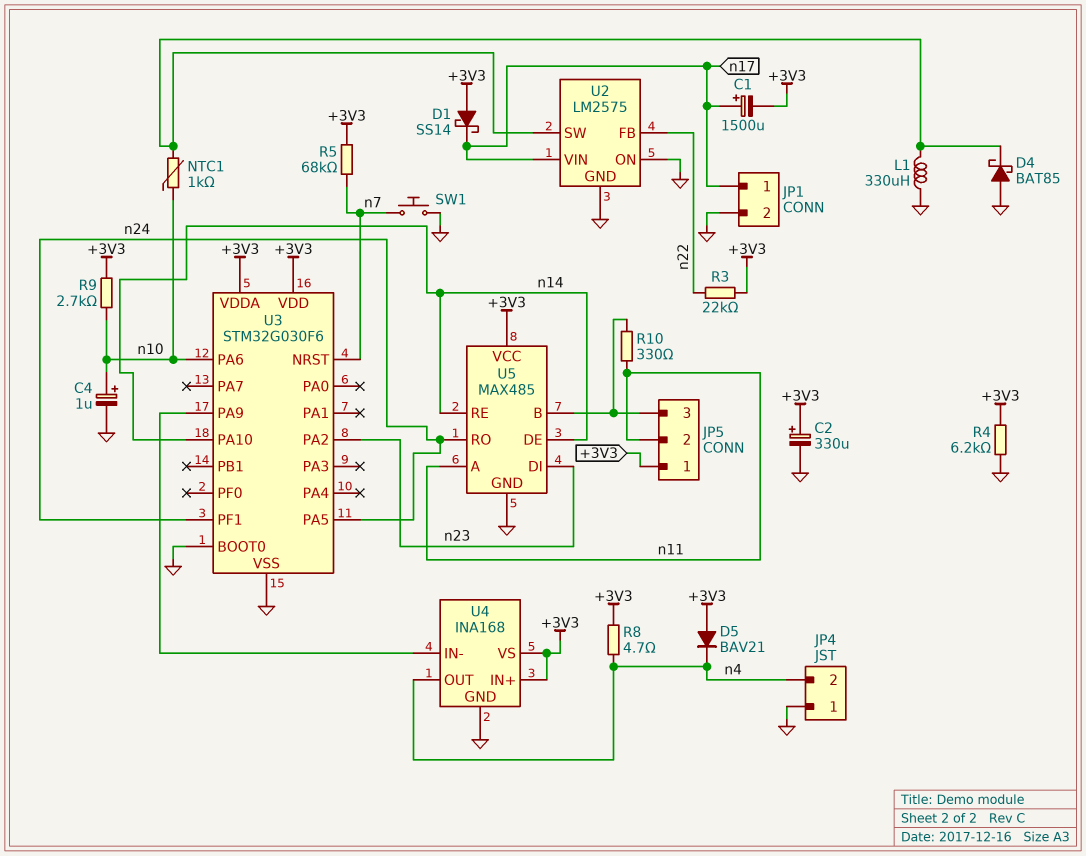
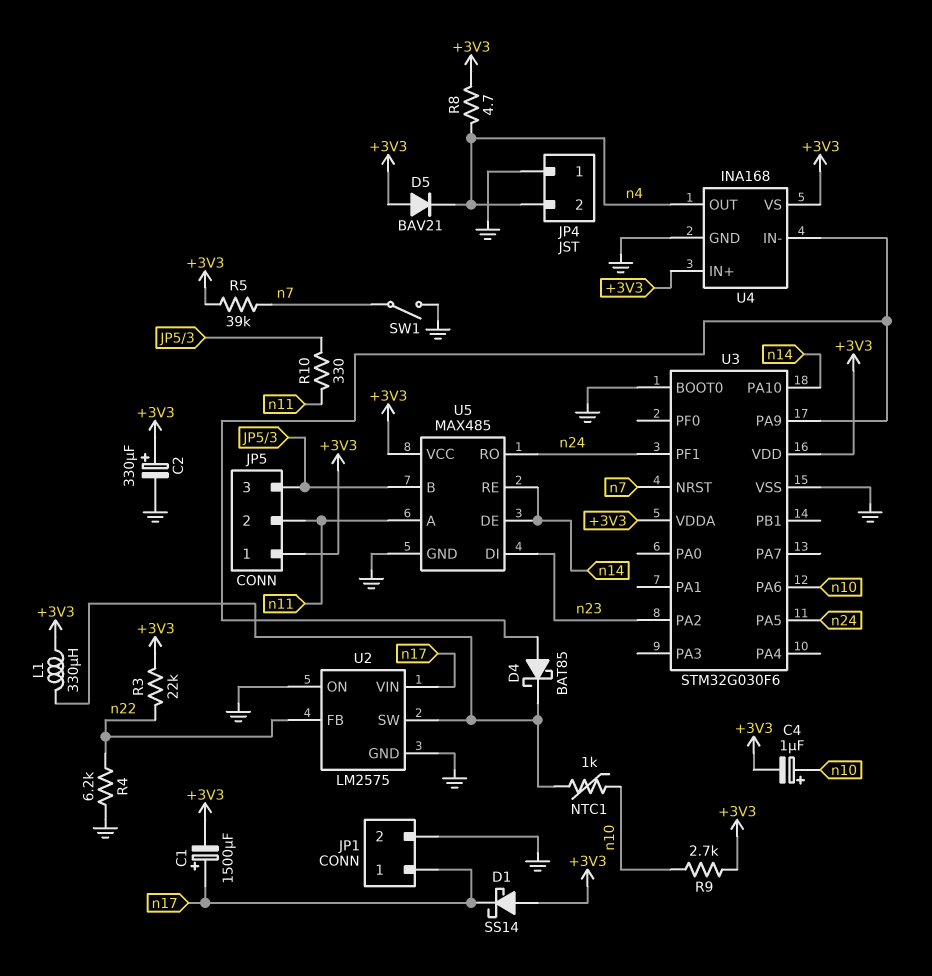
C4: 1uF (plus n10, minus GND) -> 1uF (plus n10, minus +3V3)
D4: schottky BAT85 (A GND, K U2/SW) -> schottky BAT85 (A U3/PA9, K U2/SW)
L1: 330uH (GND, U2/SW) -> 330uH (+3V3, U2/SW)
R4: 6.2k (+3V3, GND) -> 6.2k (GND, n22)
R5: 68k (+3V3, n7) -> 39k (+3V3, n7)
SW1: button (GND, n7) -> switch (GND, n7)

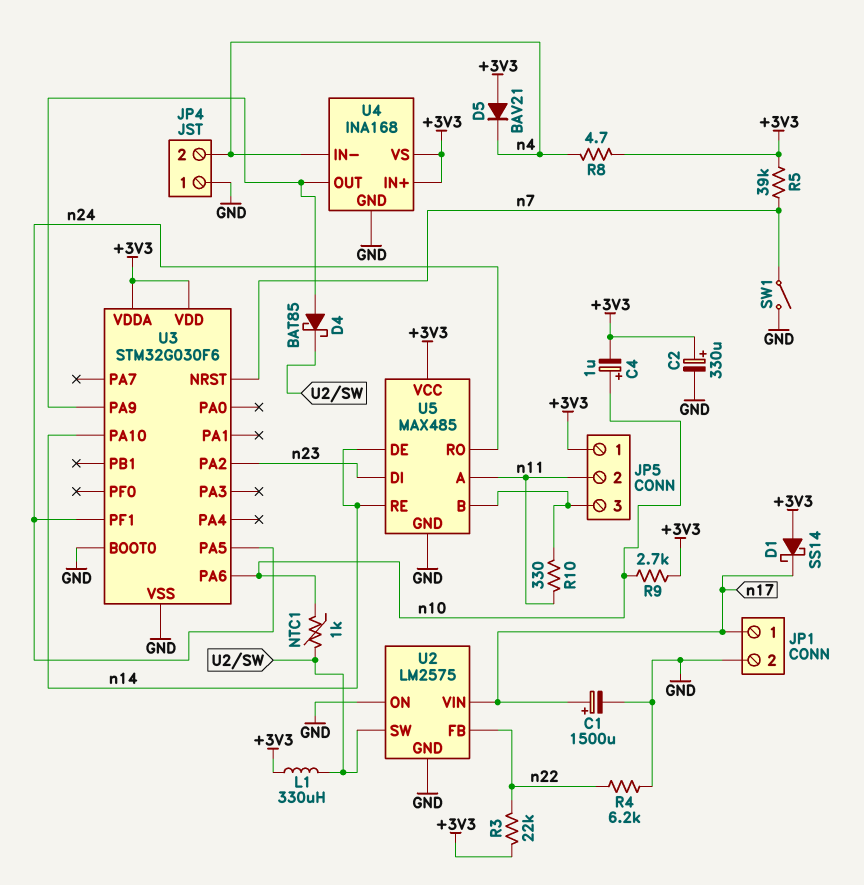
C1: 1500uF (plus n17, minus +3V3) -> 1500uF (plus n17, minus GND)
U4 pin IN-: U3/PA9 -> n4
U4 pin OUT: n4 -> U3/PA9

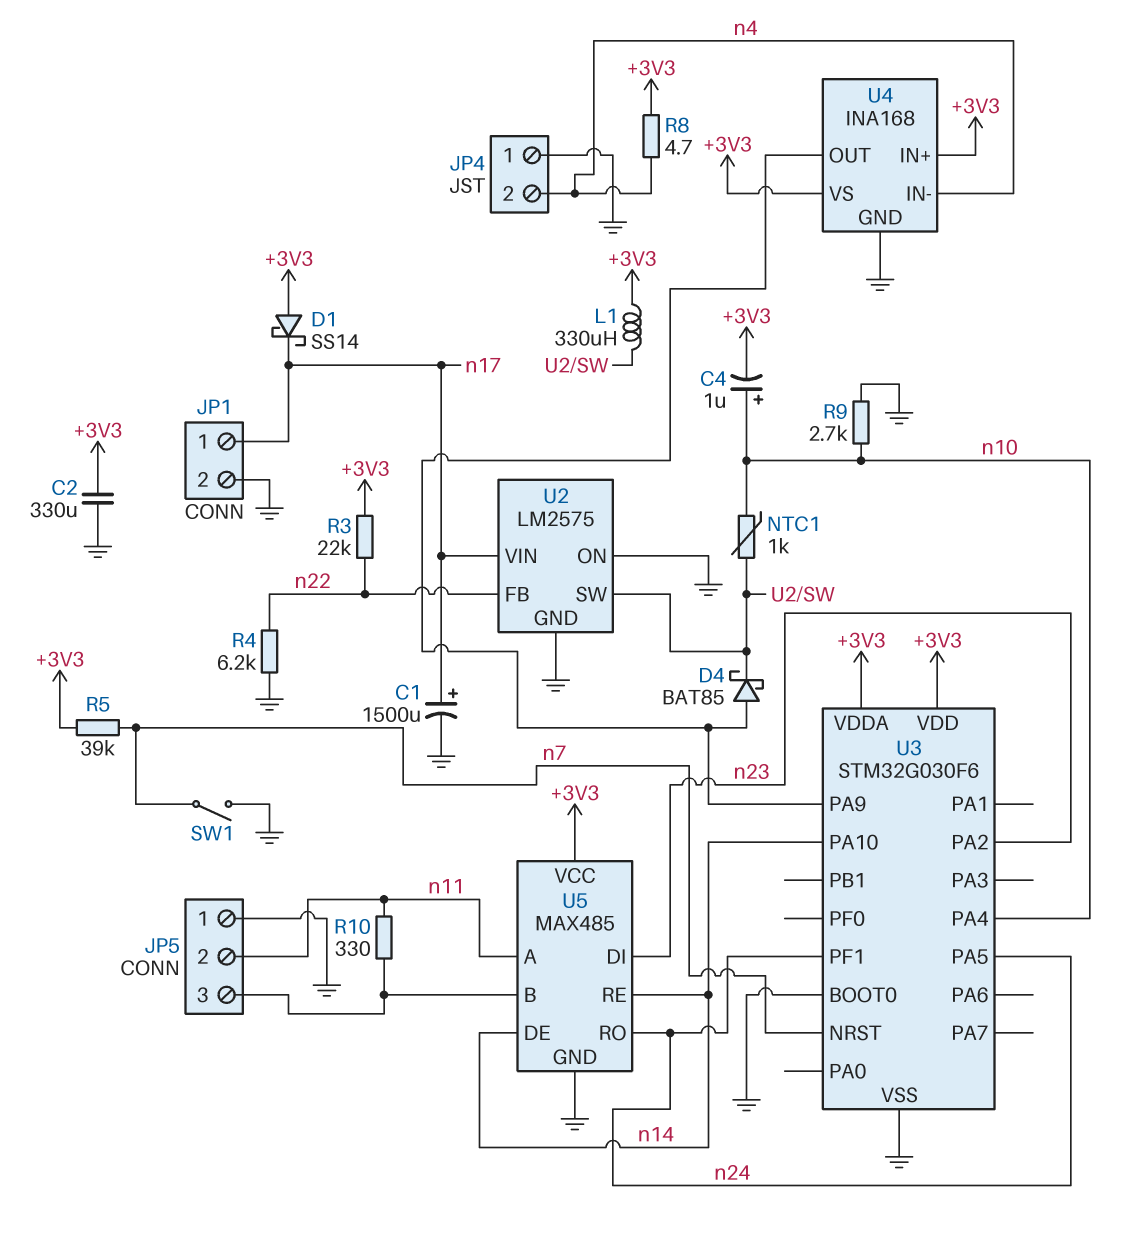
C2: 330uF (plus +3V3, minus GND) -> 330uF (+3V3, GND)
D5: diode BAV21 (A +3V3, K n4) -> none
JP5 pin 1: +3V3 -> GND
R9: 2.7k (+3V3, n10) -> 2.7k (GND, n10)
U3 pin PA4: none -> n10
U3 pin PA6: n10 -> none

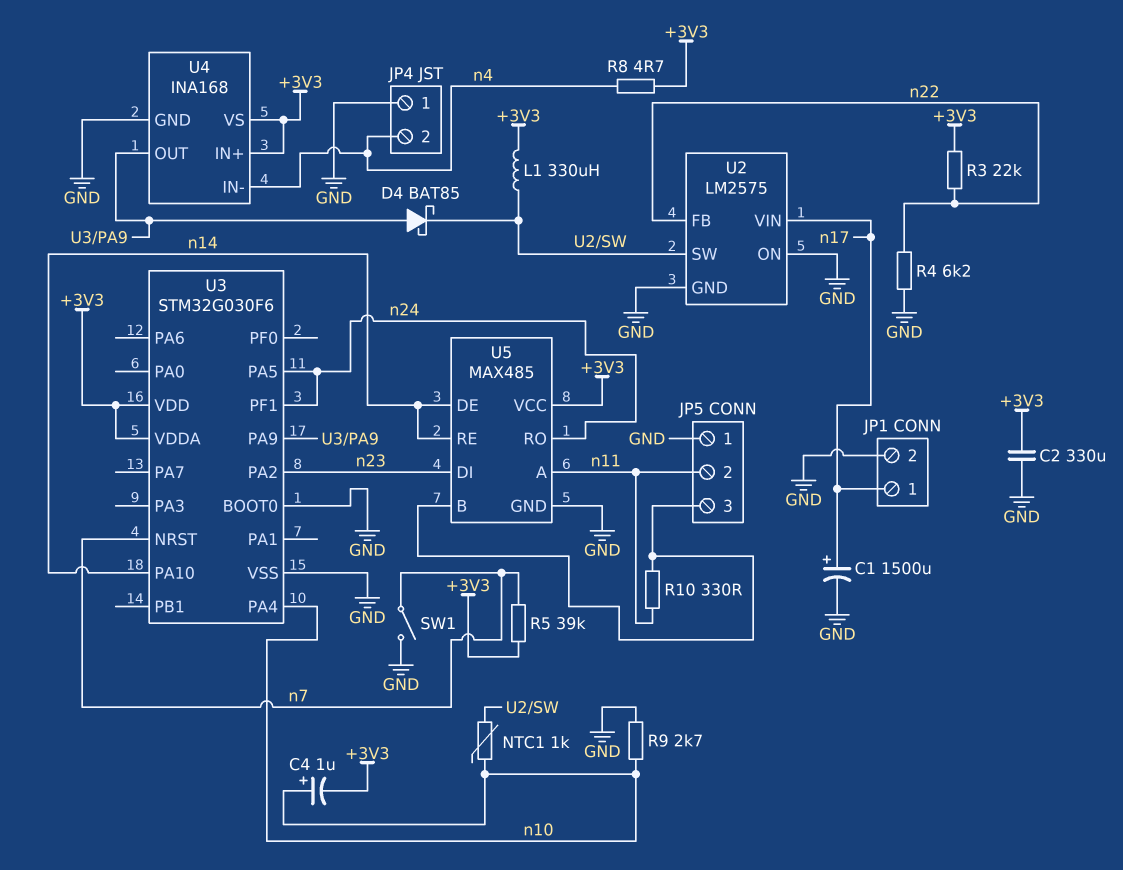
D1: schottky SS14 (A +3V3, K n17) -> none

